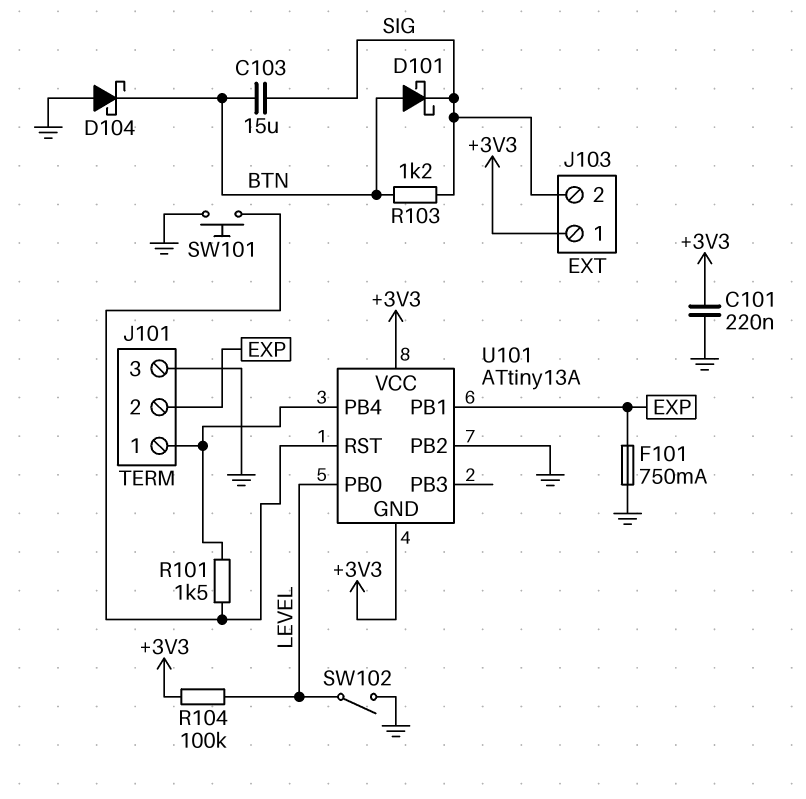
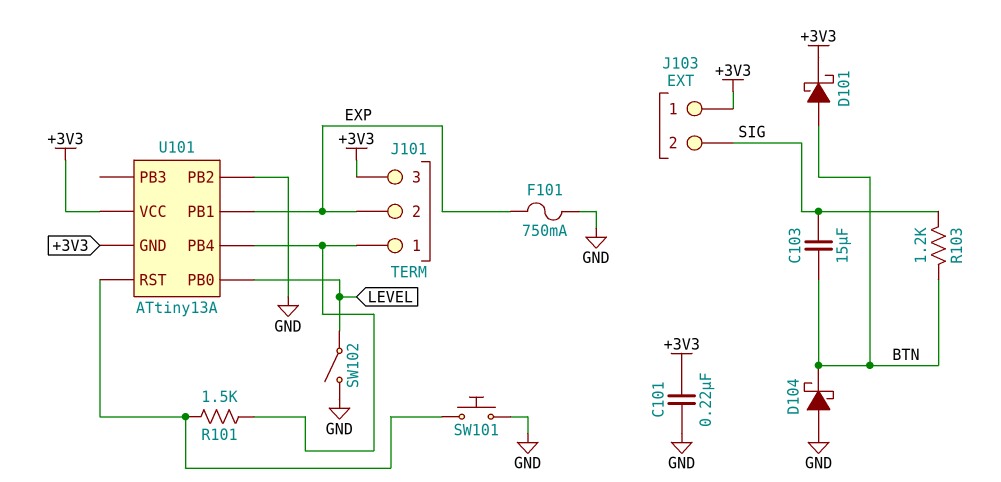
D101: schottky (A BTN, K SIG) -> schottky (A BTN, K +3V3)
J101 pin 3: GND -> +3V3
R104: 100k (+3V3, LEVEL) -> none

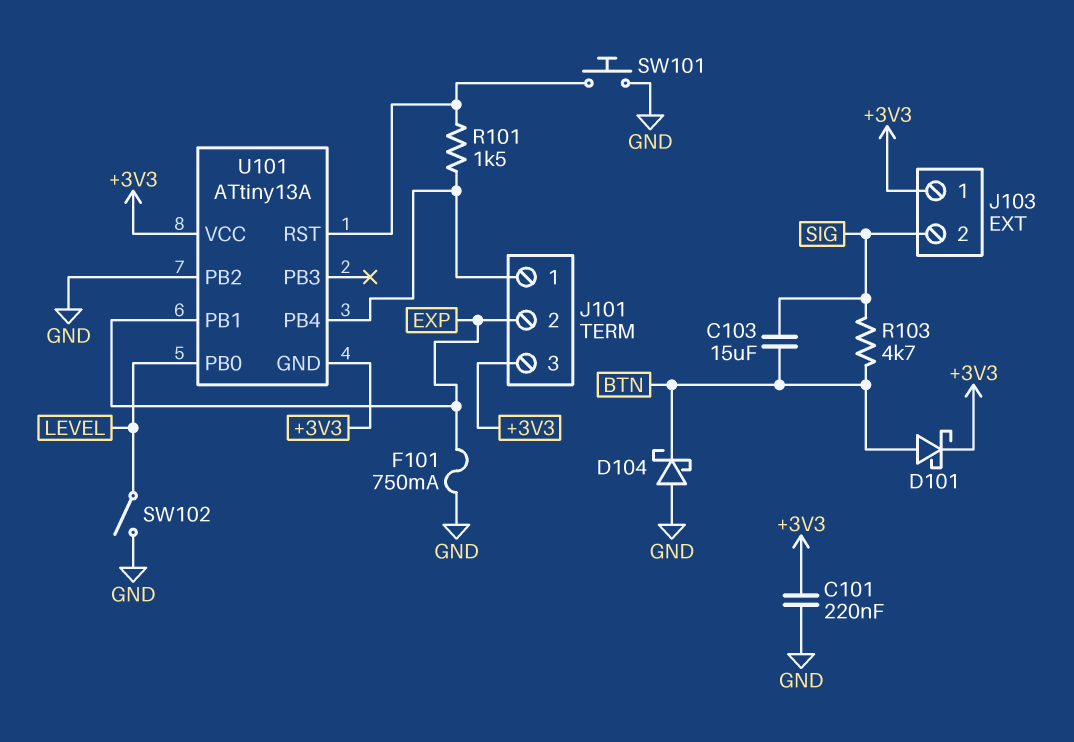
R103: 1.2k (BTN, SIG) -> 4.7k (BTN, SIG)

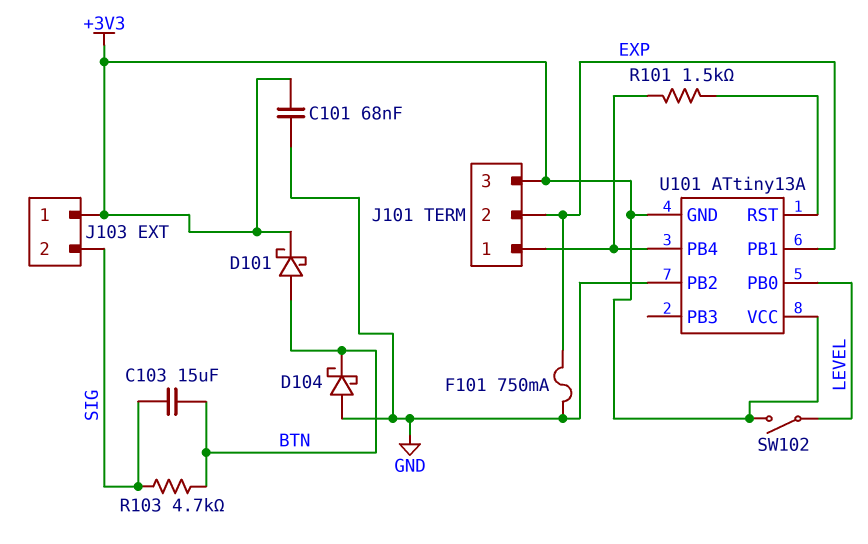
C101: 220nF (+3V3, GND) -> 68nF (+3V3, GND)
SW101: button (GND, U101/RST) -> none
SW102: switch (GND, LEVEL) -> switch (+3V3, LEVEL)

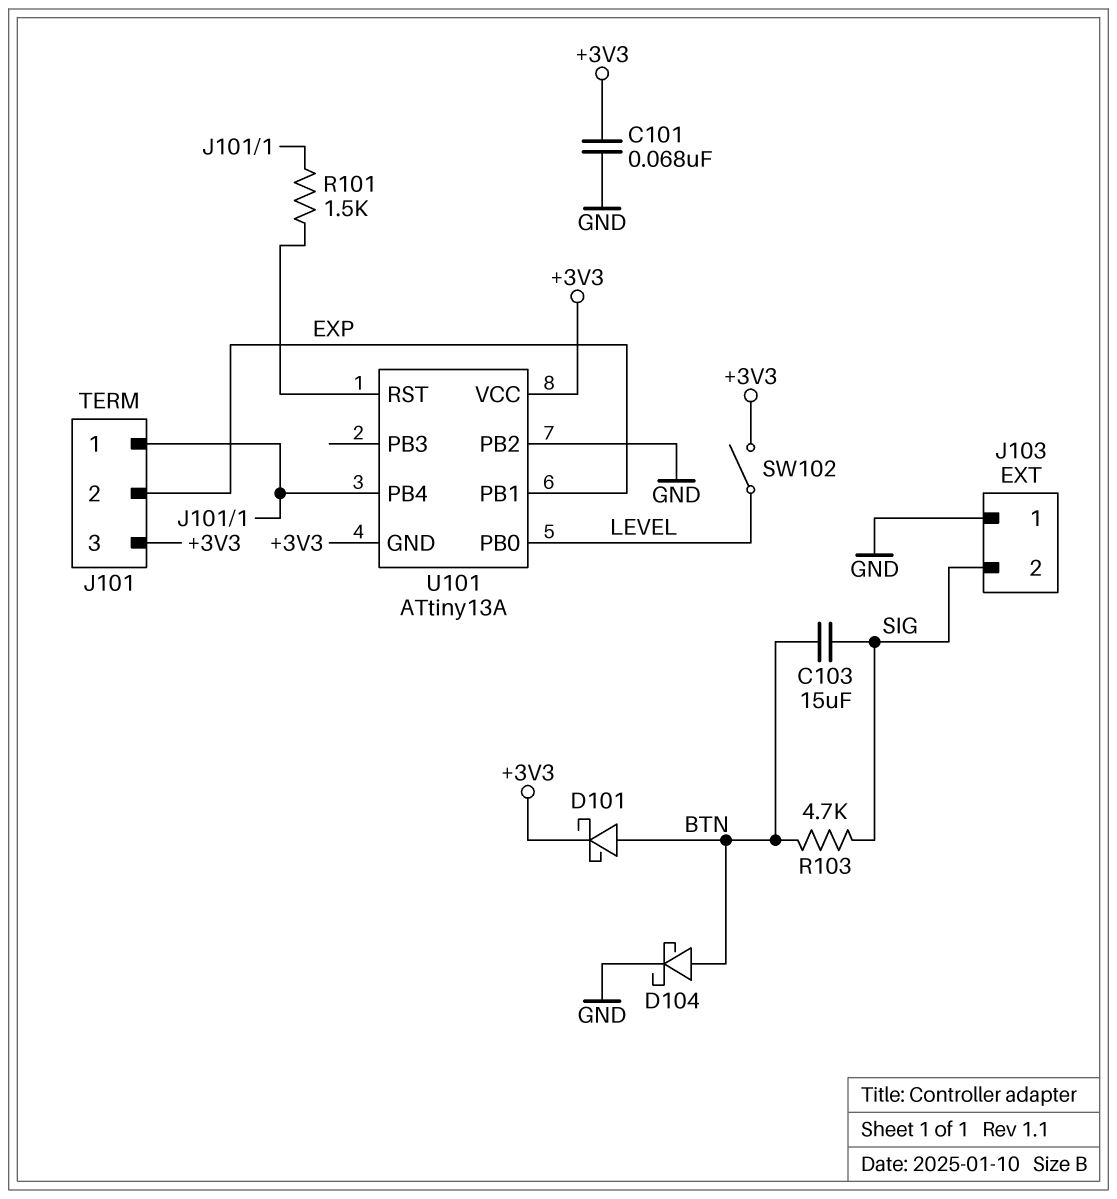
D104: schottky (A GND, K BTN) -> schottky (A BTN, K GND)
F101: 750mA (EXP, GND) -> none
J103 pin 1: +3V3 -> GND

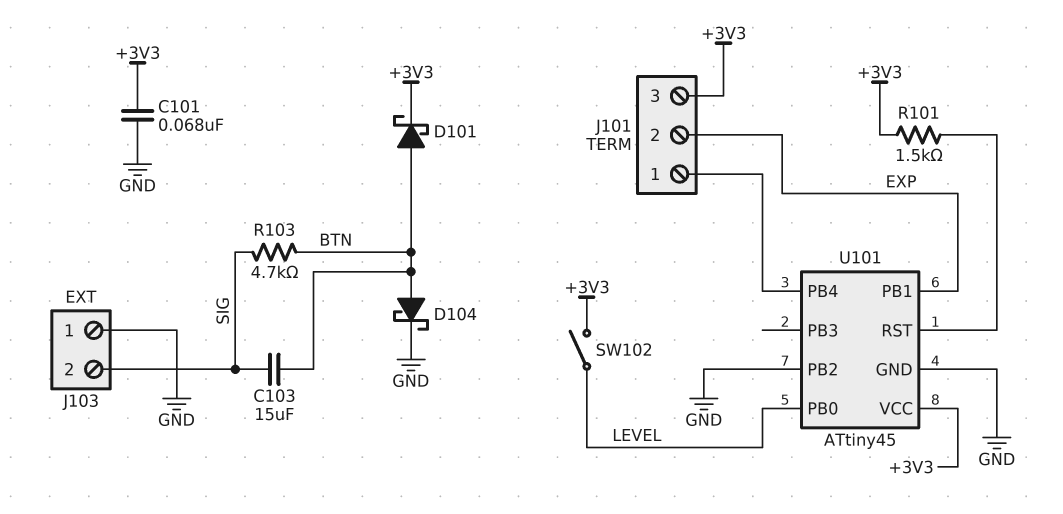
R101: 1.5k (J101/1, U101/RST) -> 1.5k (+3V3, U101/RST)
U101: ATtiny13A -> ATtiny45
U101 pin GND: +3V3 -> GND

